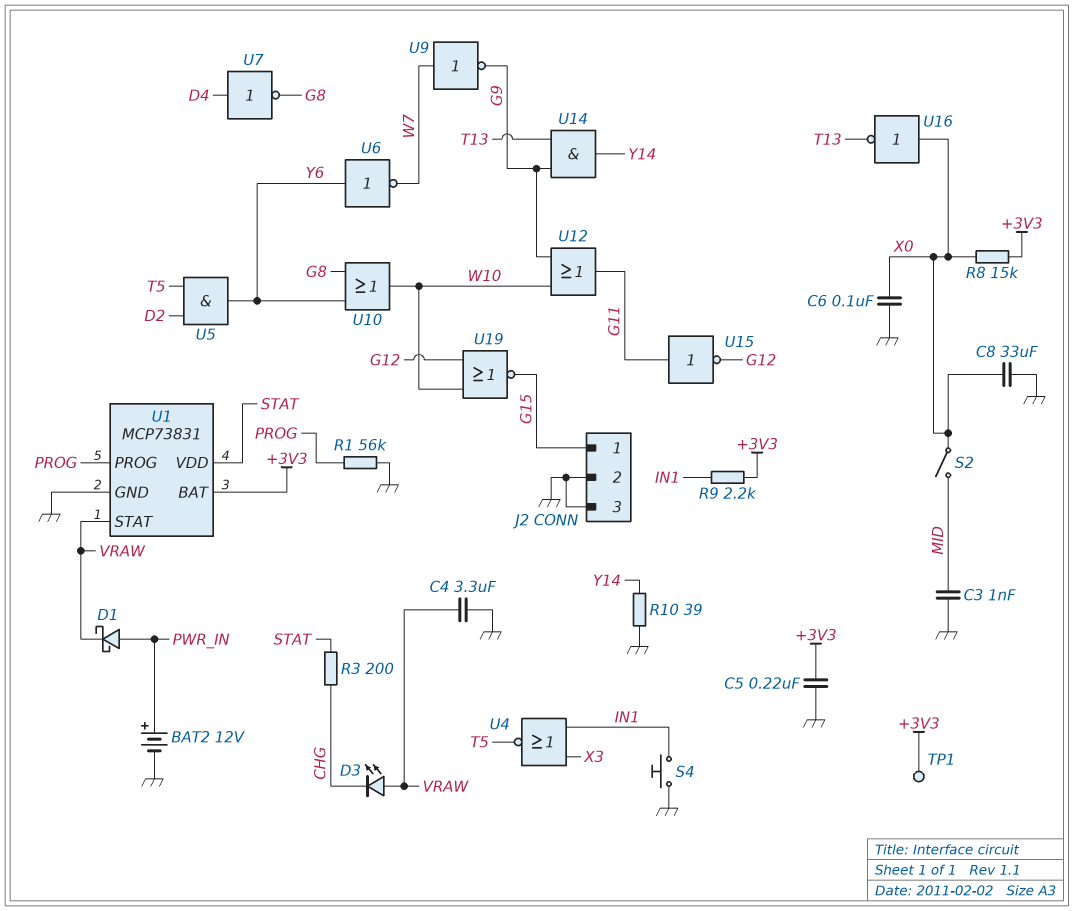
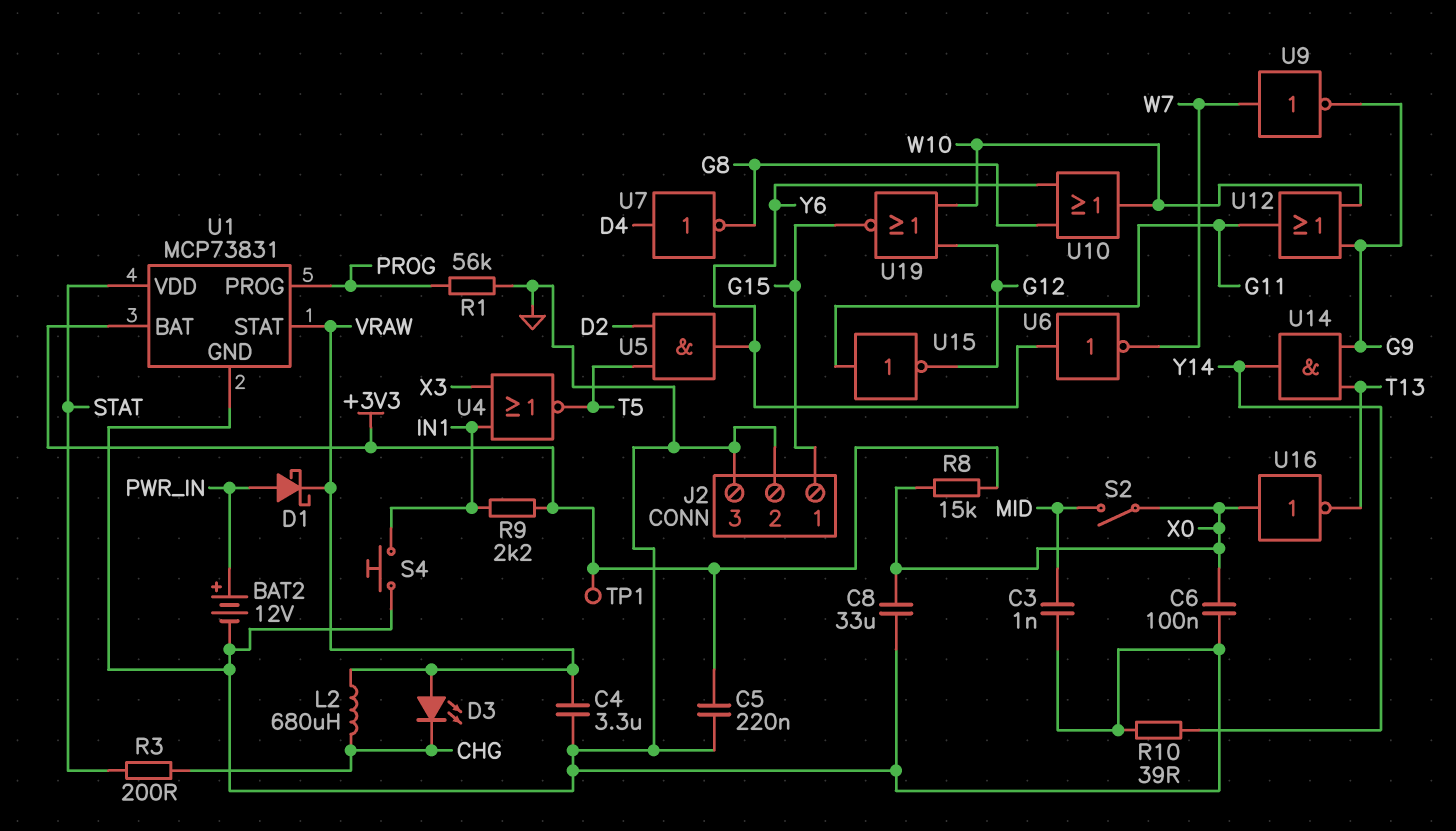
L2: none -> 680uH (CHG, VRAW)

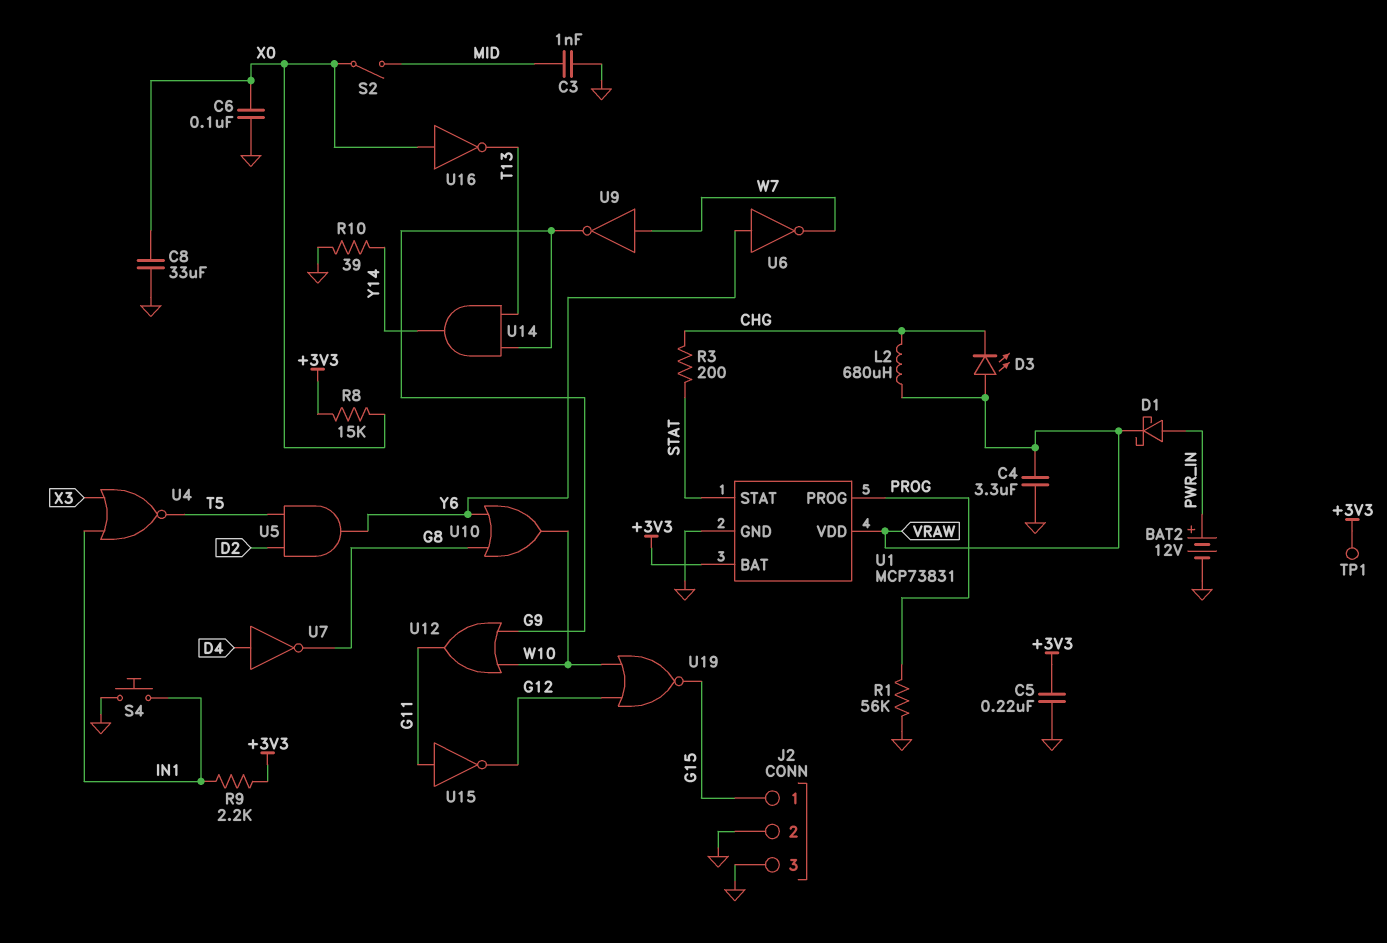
U1 pin STAT: VRAW -> STAT
U1 pin VDD: STAT -> VRAW

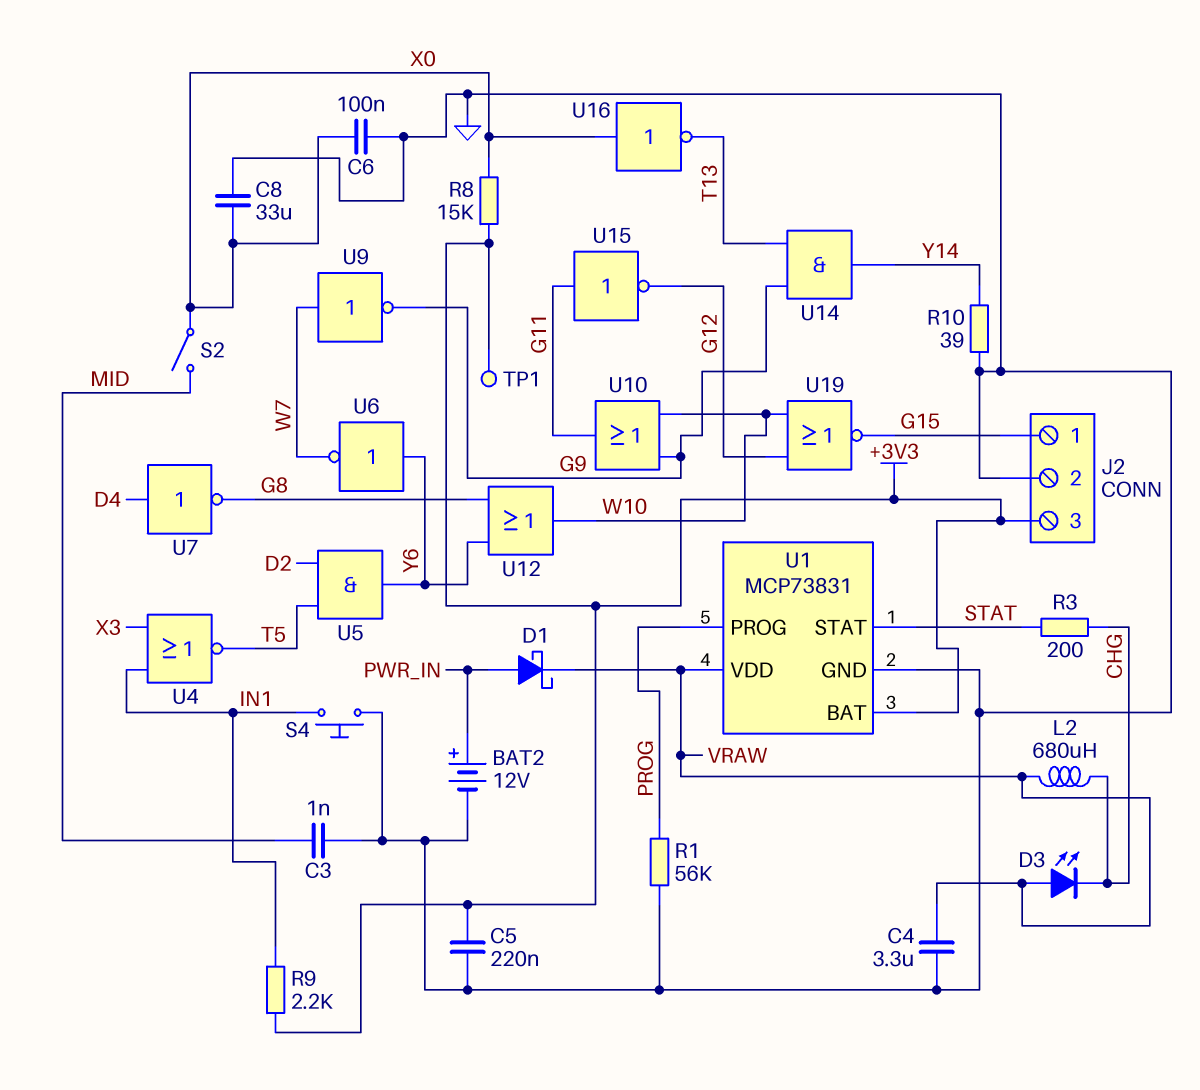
J2 pin 3: GND -> +3V3
U10: OR (in G8, in Y6, out W10) -> OR (in G9, in W10, out G11)
U12: OR (in G9, in W10, out G11) -> OR (in G8, in Y6, out W10)

